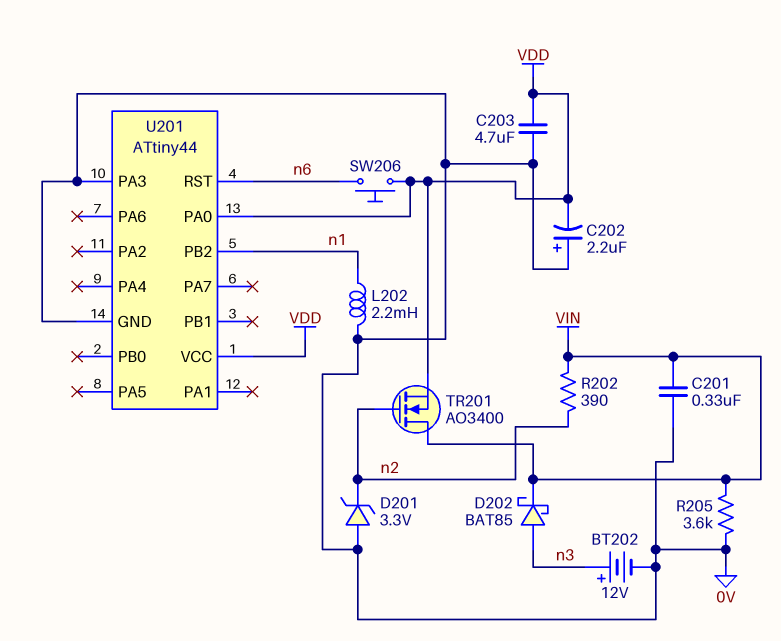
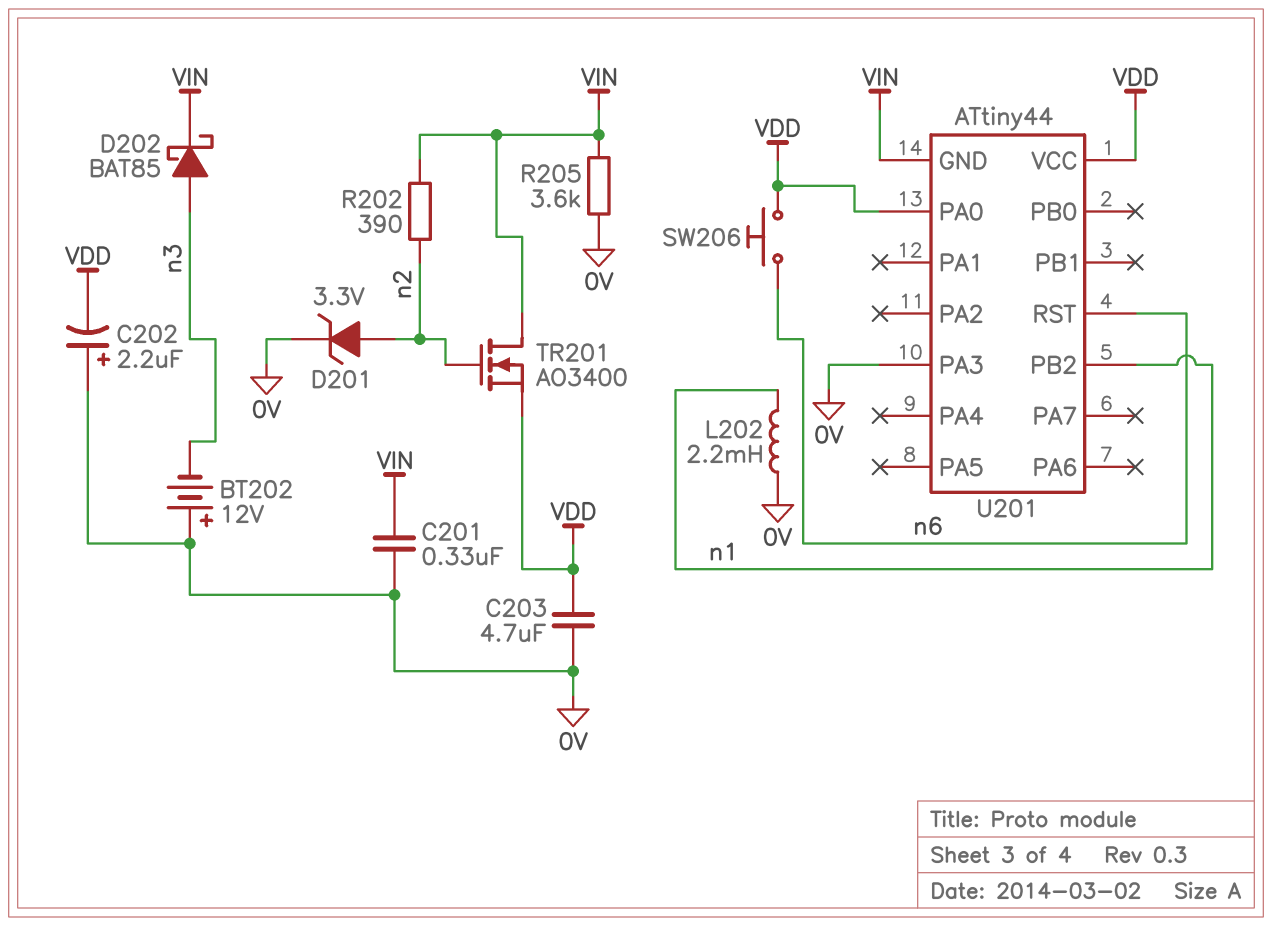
BT202: 12V (plus n3, minus 0V) -> 12V (plus 0V, minus n3)
D201: zener 3.3V (A 0V, K n2) -> zener 3.3V (A n2, K 0V)
U201 pin GND: 0V -> VIN

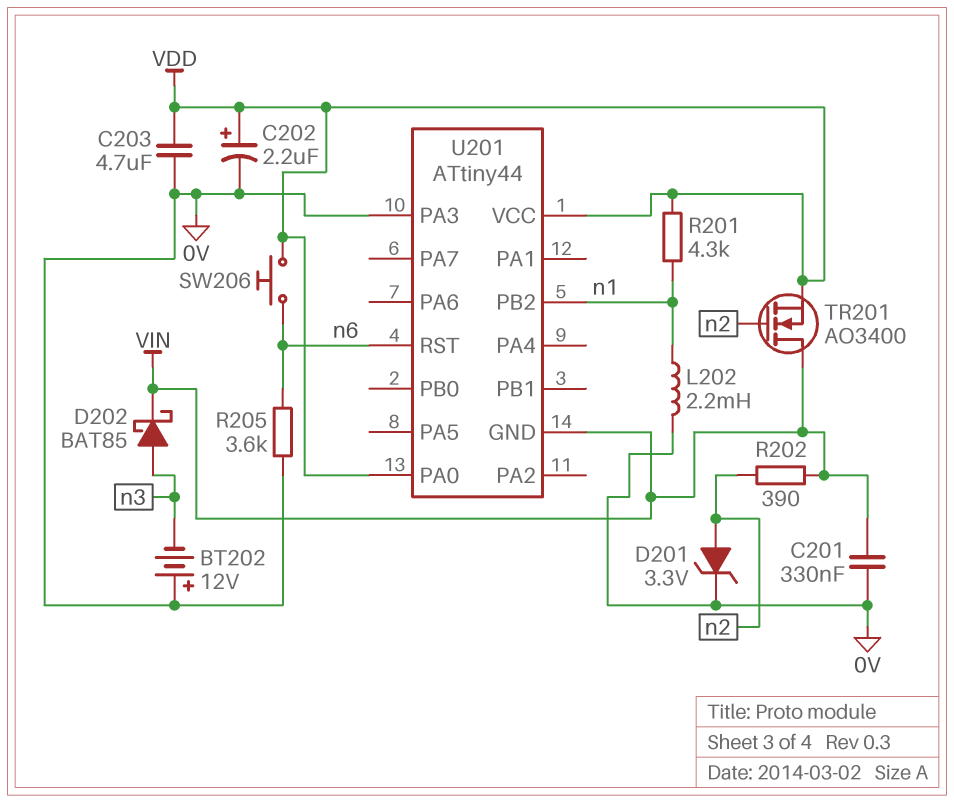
C202: 2.2uF (plus 0V, minus VDD) -> 2.2uF (plus VDD, minus 0V)
R201: none -> 4.3k (VDD, n1)
R205: 3.6k (0V, VIN) -> 3.6k (0V, n6)

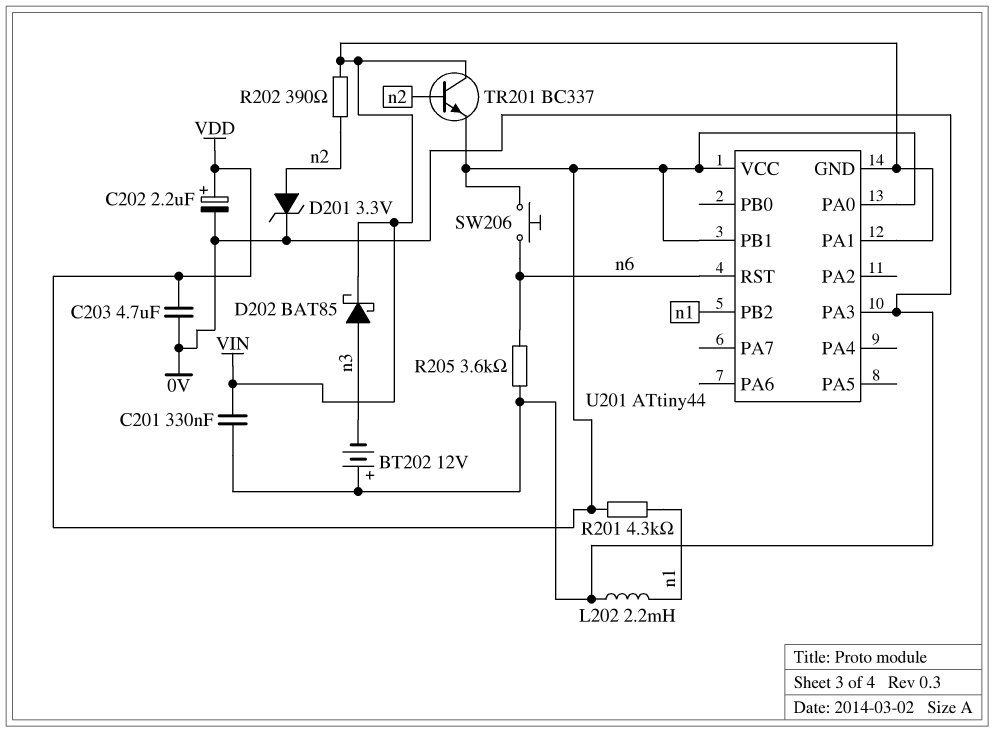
TR201: NMOS AO3400 (G n2, D VIN, S VDD) -> NPN BC337 (B n2, C VIN, E VDD)
U201 pin PA1: none -> VIN
U201 pin PB1: none -> VDD

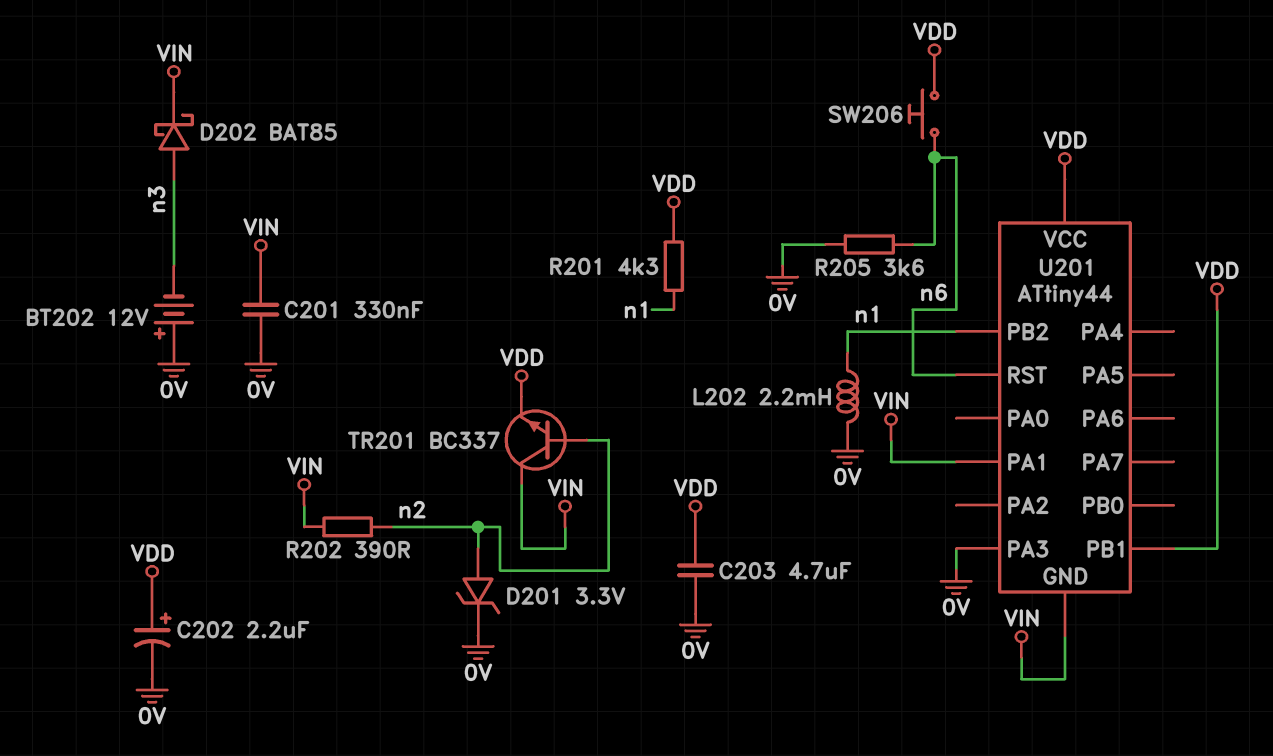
U201 pin PA0: VDD -> none

